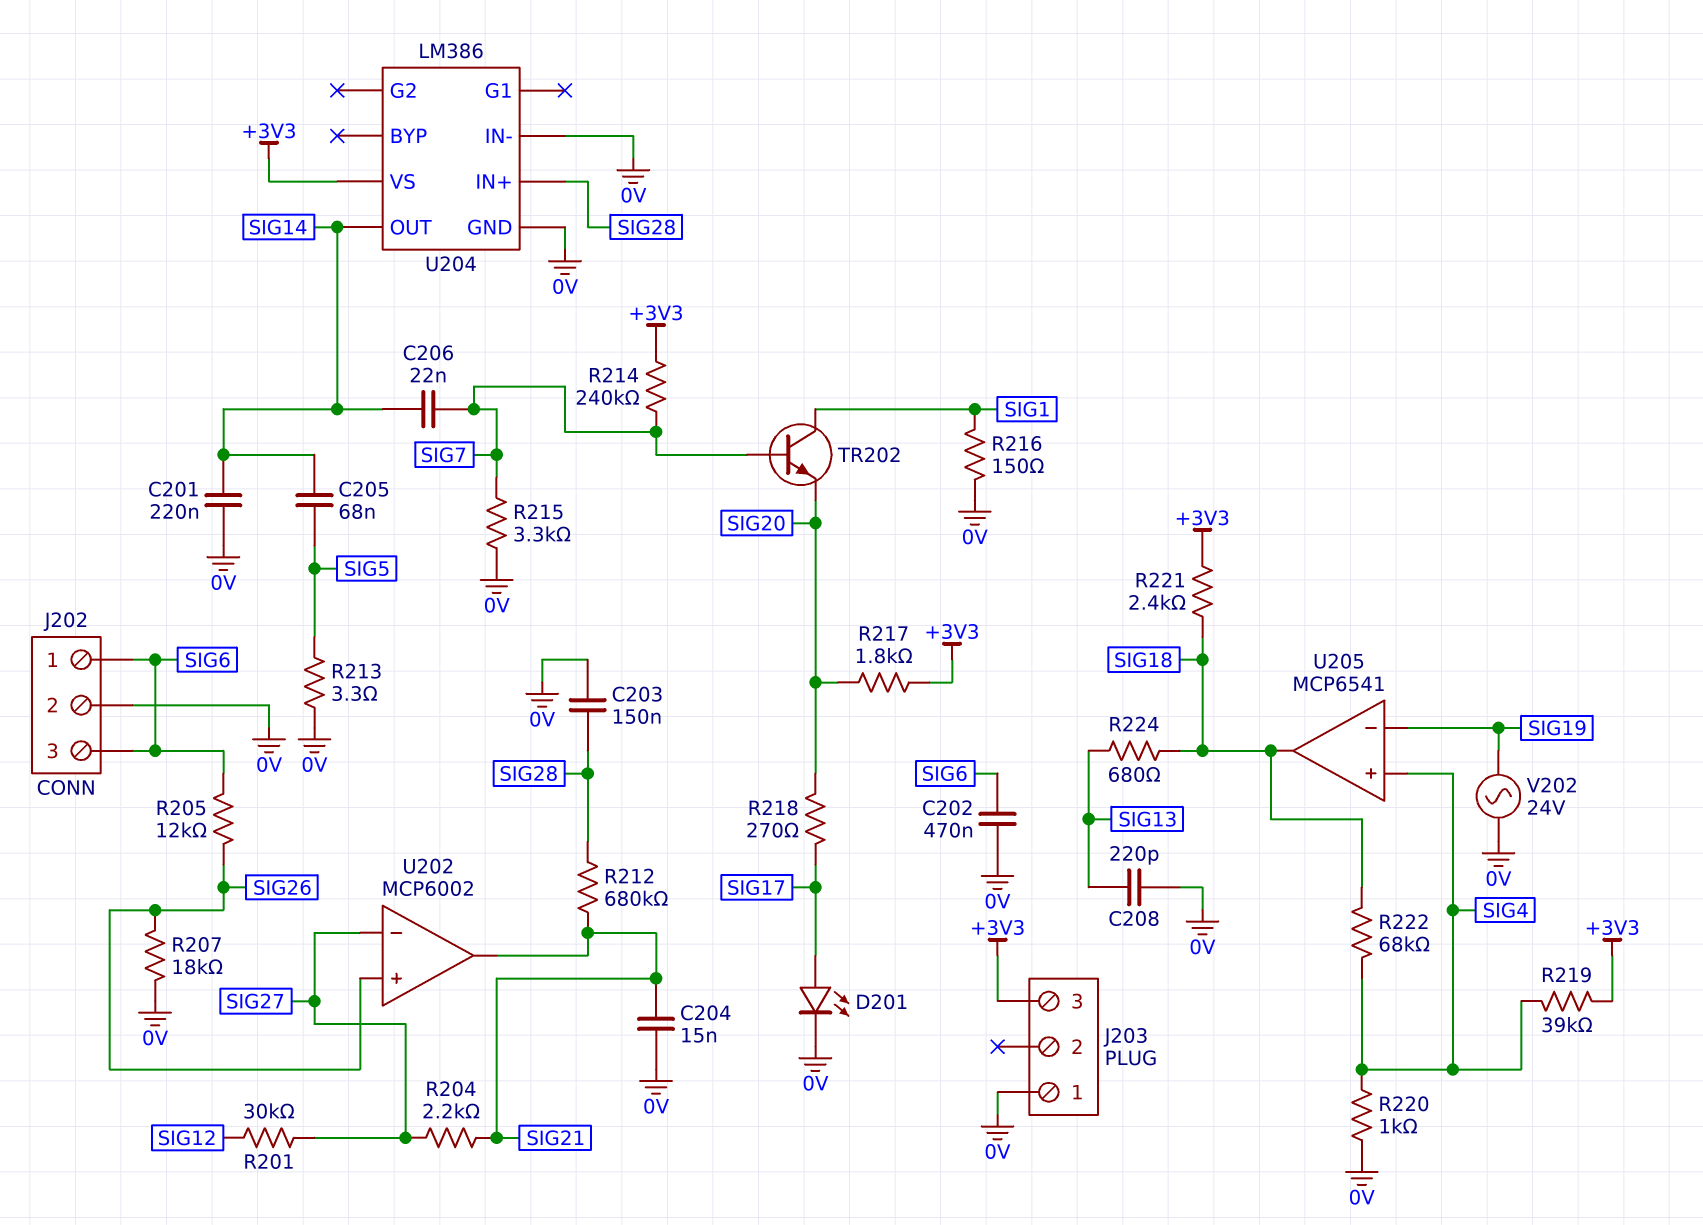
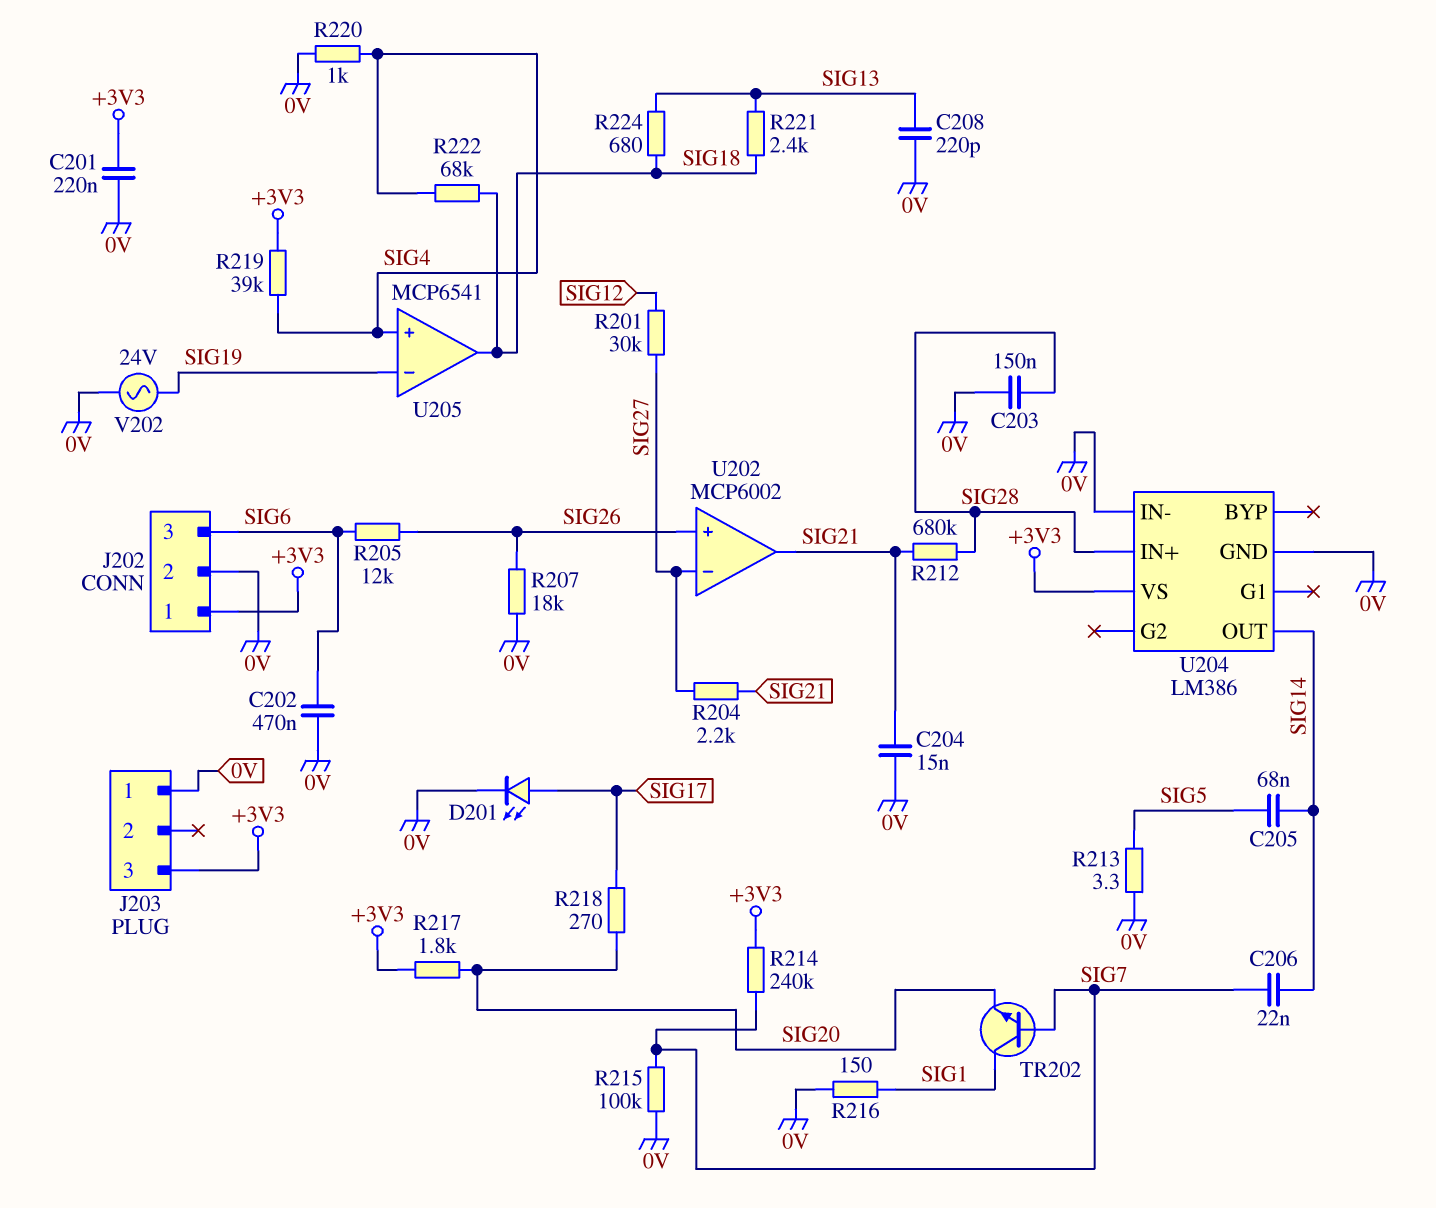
C201: 220nF (0V, SIG14) -> 220nF (+3V3, 0V)
J202 pin 1: SIG6 -> +3V3
R215: 3.3k (0V, SIG7) -> 100k (0V, SIG7)
R221: 2.4k (+3V3, SIG18) -> 2.4k (SIG13, SIG18)

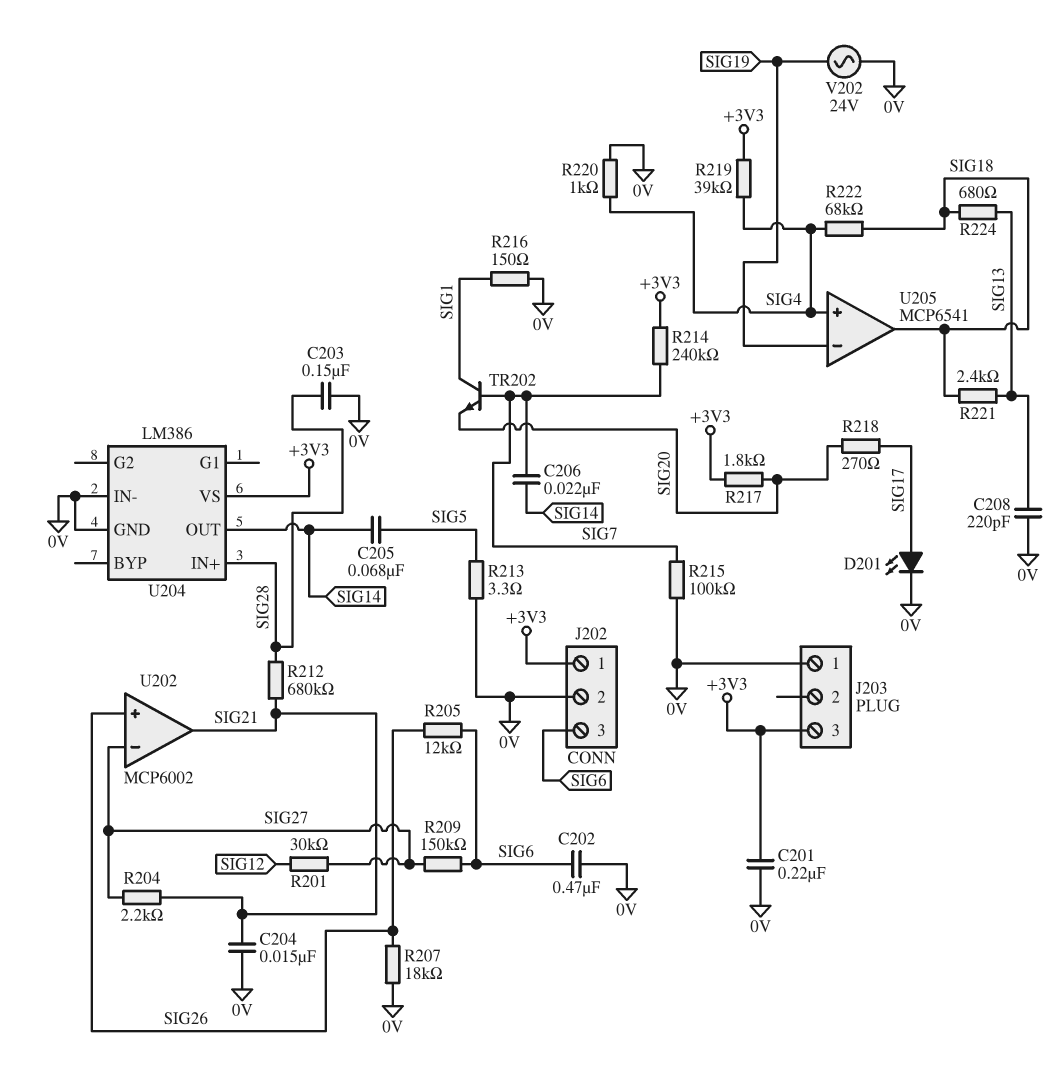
R209: none -> 150k (SIG6, SIG27)

